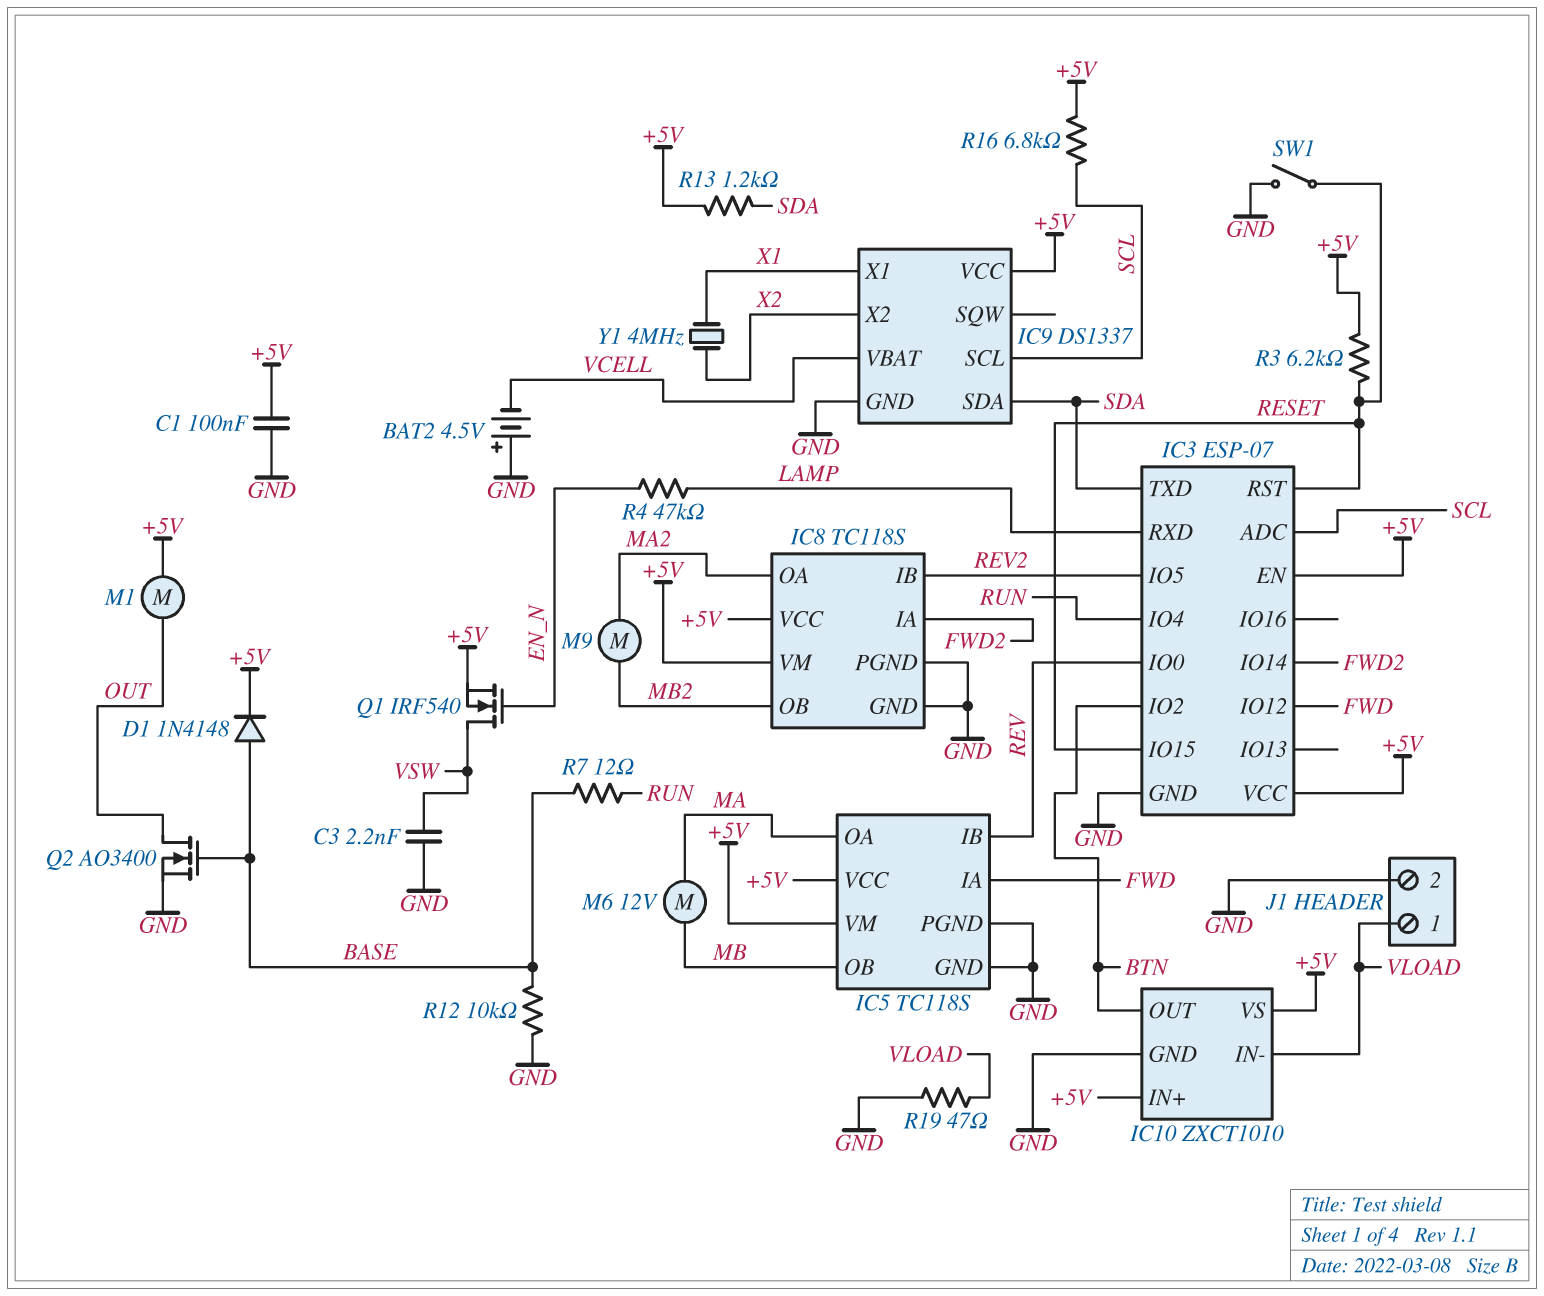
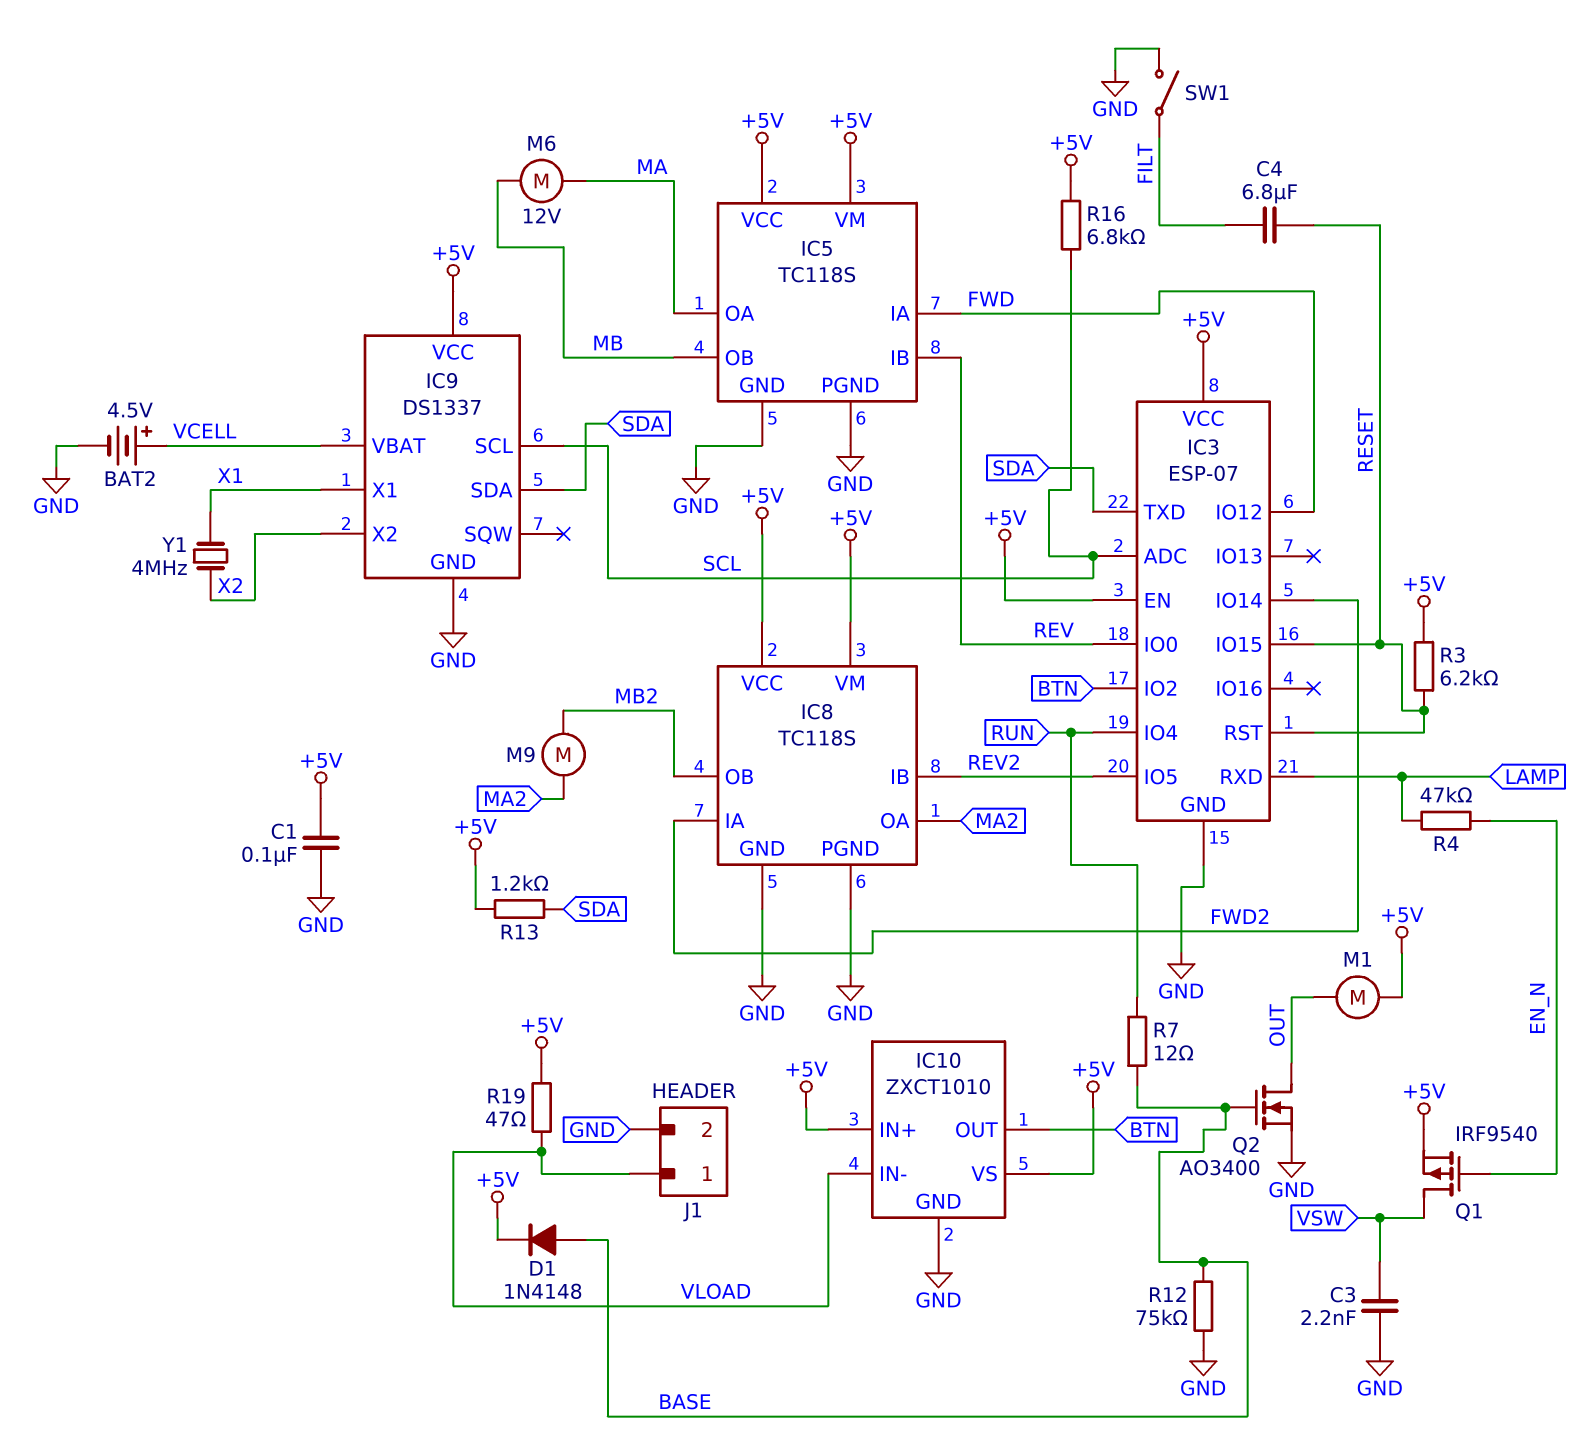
BAT2: 4.5V (plus GND, minus VCELL) -> 4.5V (plus VCELL, minus GND)
C4: none -> 6.8uF (FILT, RESET)
Q1: NMOS IRF540 (G EN_N, D VSW, S +5V) -> PMOS IRF9540 (G EN_N, D VSW, S +5V)
R12: 10k (BASE, GND) -> 75k (BASE, GND)
R19: 47 (GND, VLOAD) -> 47 (+5V, VLOAD)
SW1: switch (GND, RESET) -> switch (FILT, GND)

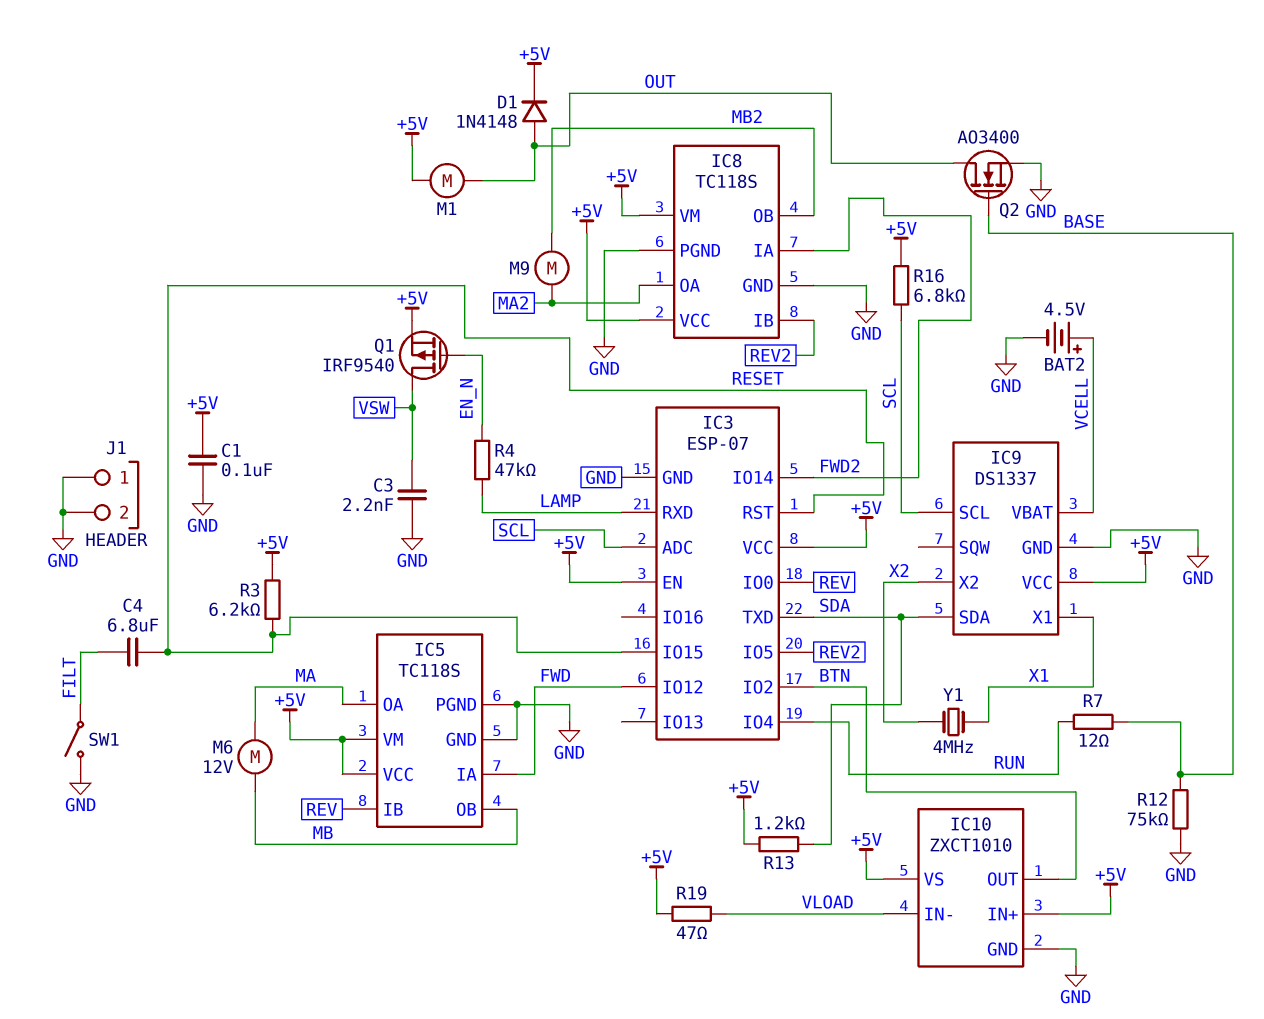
D1: diode 1N4148 (A BASE, K +5V) -> diode 1N4148 (A OUT, K +5V)
J1 pin 1: VLOAD -> GND

